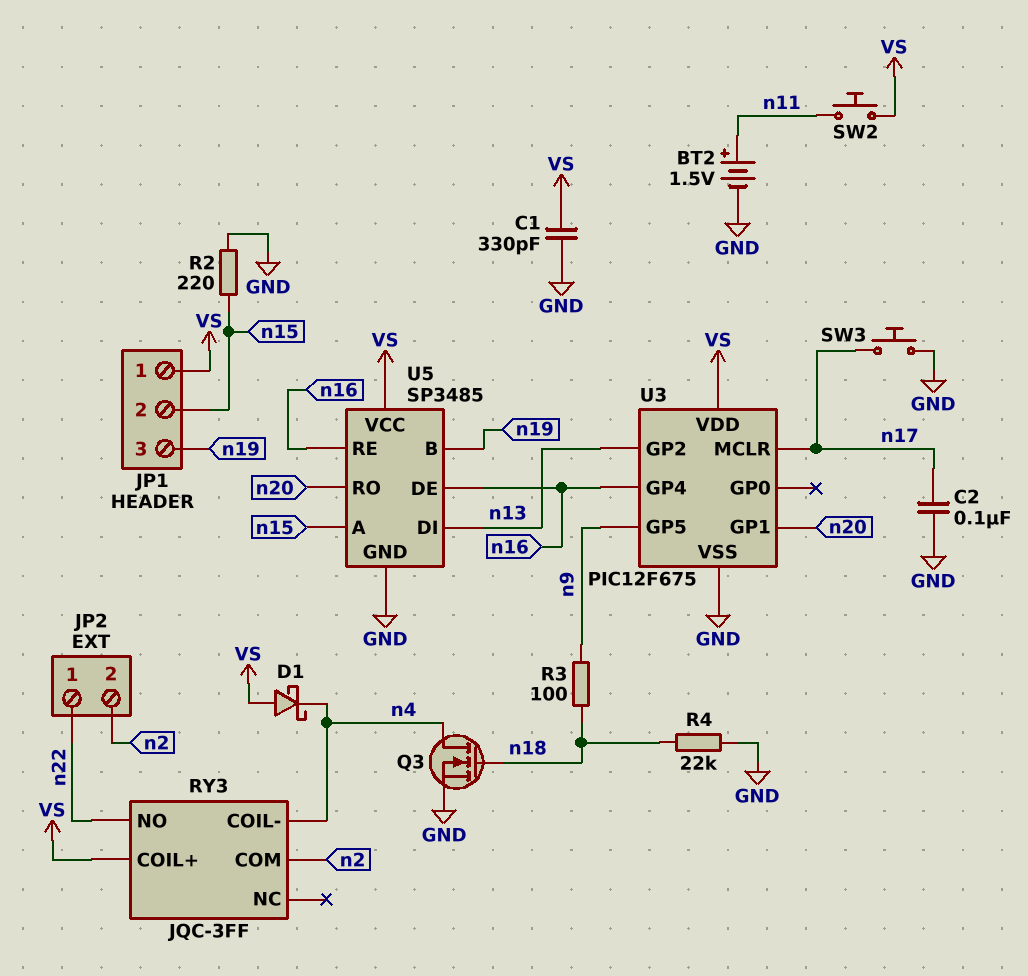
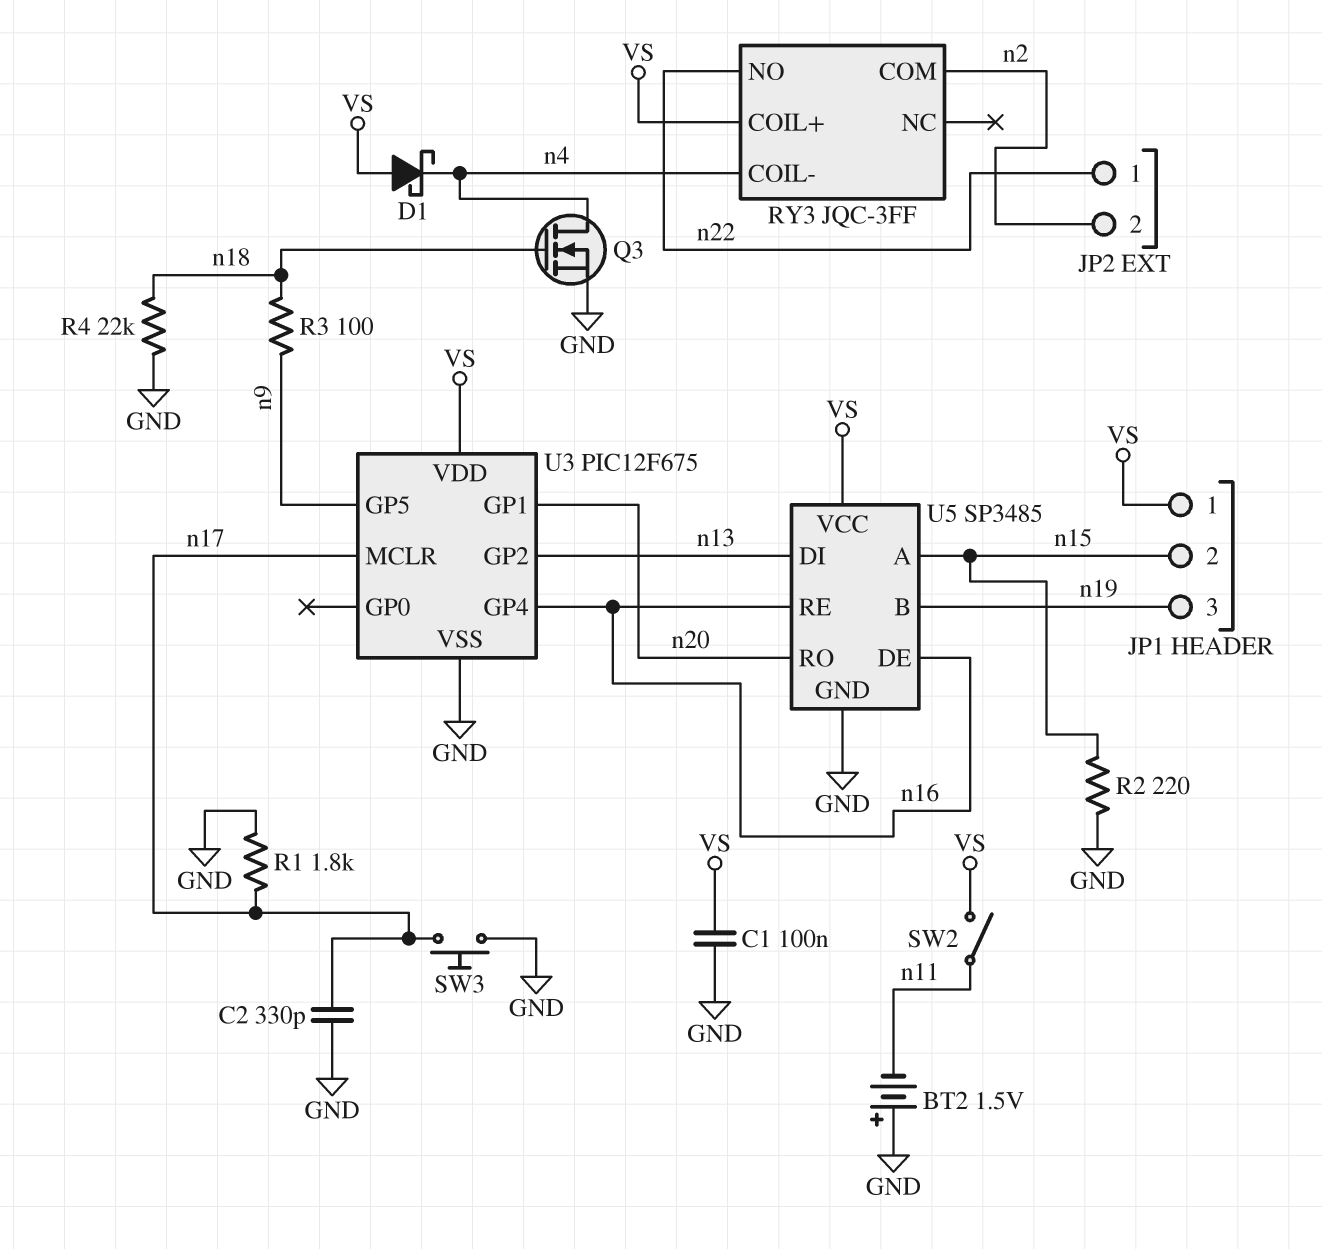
BT2: 1.5V (plus n11, minus GND) -> 1.5V (plus GND, minus n11)
C1: 330pF (GND, VS) -> 100nF (GND, VS)
C2: 100nF (GND, n17) -> 330pF (GND, n17)
R1: none -> 1.8k (GND, n17)
SW2: button (VS, n11) -> switch (VS, n11)

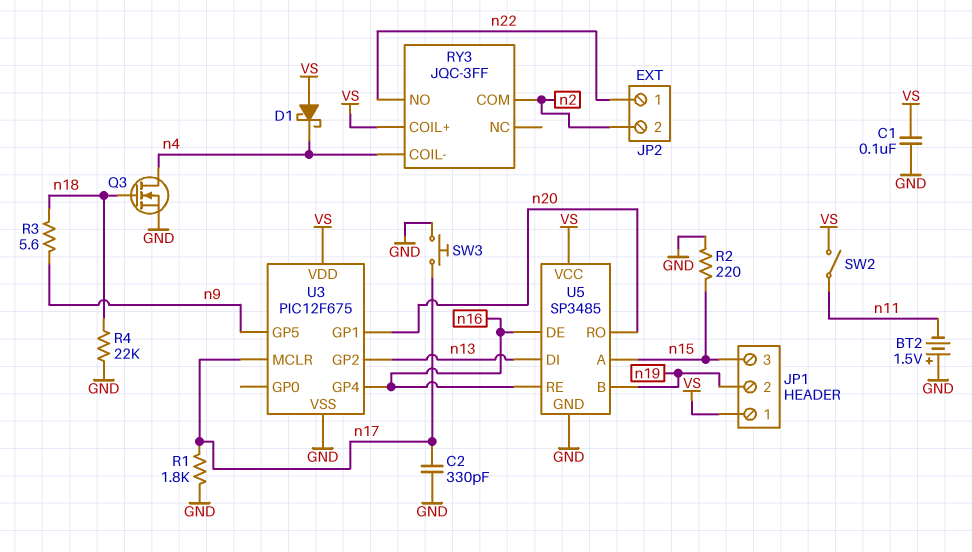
JP1 pin 2: n15 -> n19
JP1 pin 3: n19 -> n15
R3: 100 (n9, n18) -> 5.6 (n9, n18)

